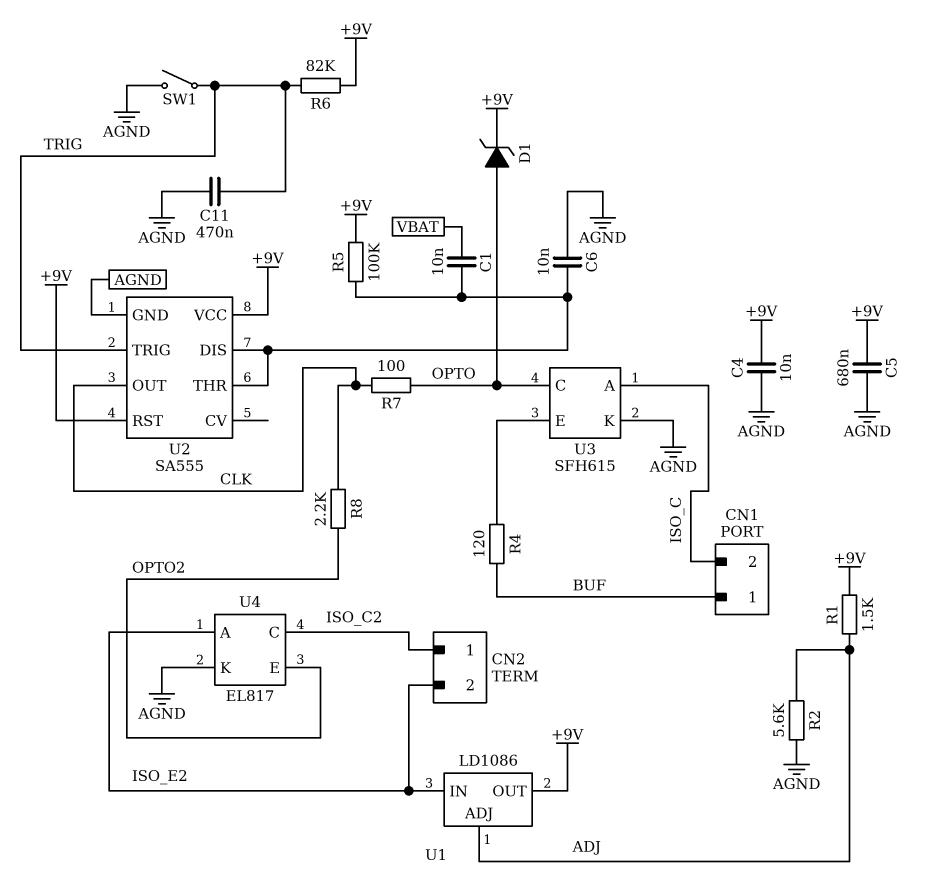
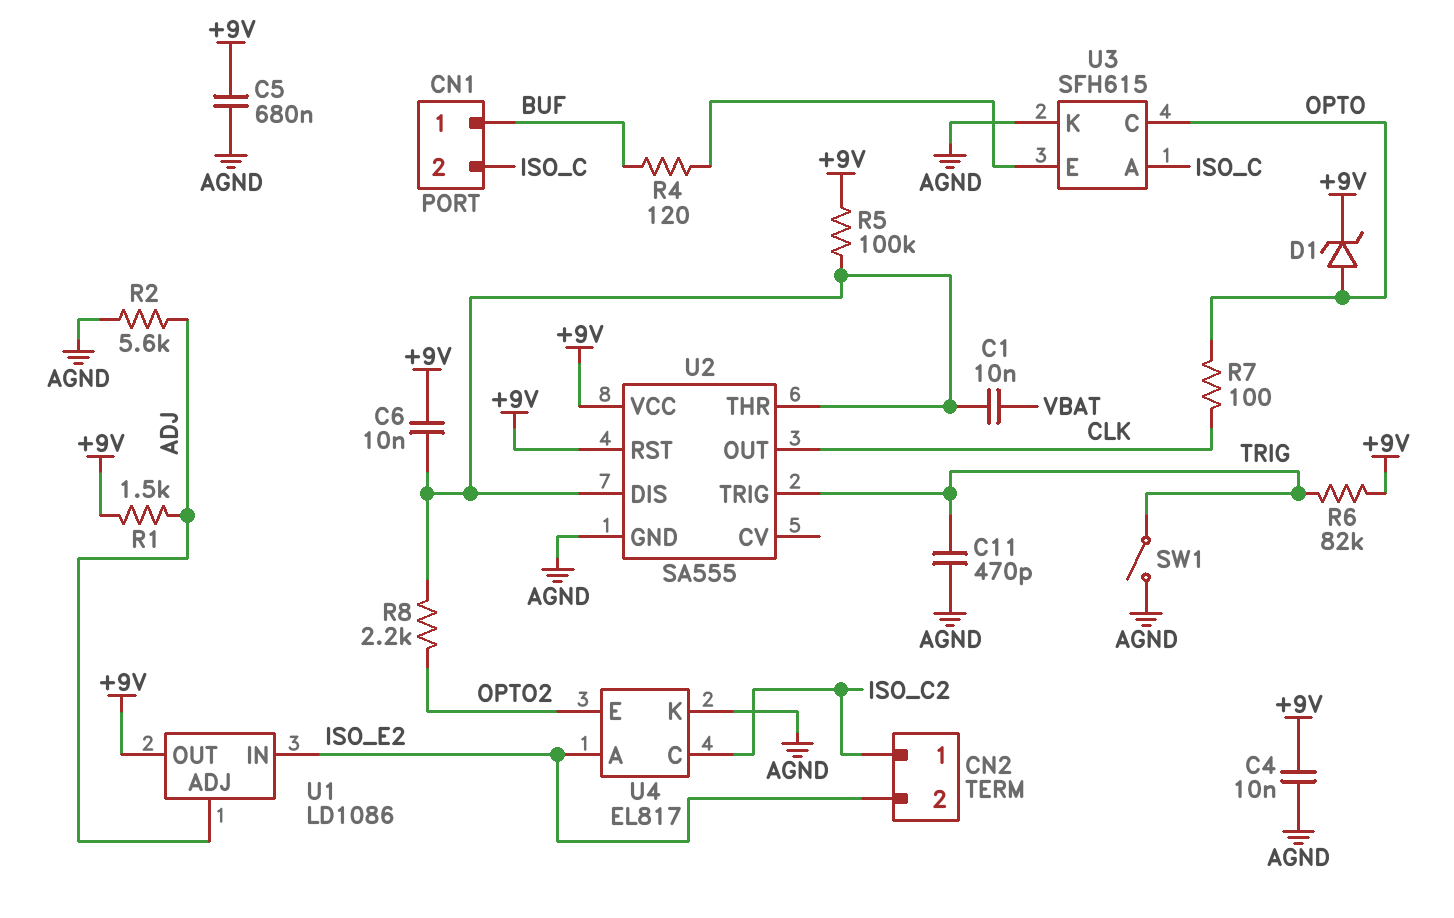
C6: 10nF (AGND, U2/DIS) -> 10nF (+9V, U2/DIS)
C11: 470nF (AGND, TRIG) -> 470pF (AGND, TRIG)
R8: 2.2k (CLK, OPTO2) -> 2.2k (OPTO2, U2/DIS)

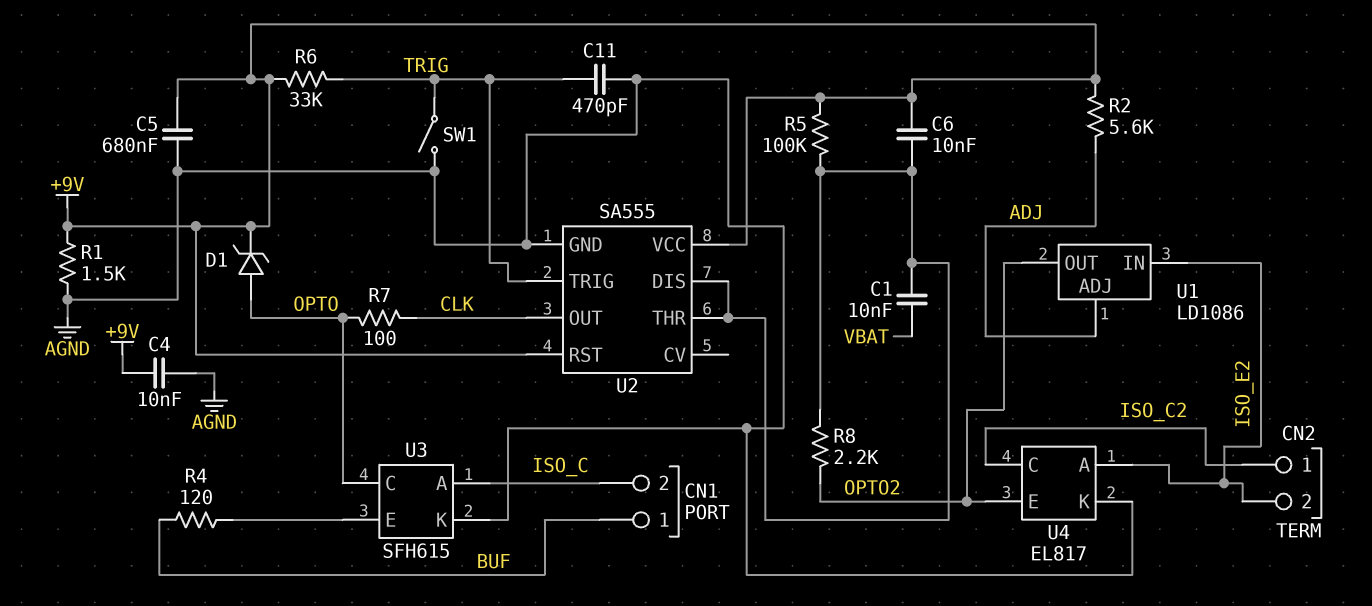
R1: 1.5k (+9V, ADJ) -> 1.5k (+9V, AGND)
R2: 5.6k (ADJ, AGND) -> 5.6k (+9V, ADJ)
R6: 82k (+9V, TRIG) -> 33k (+9V, TRIG)
U1 pin OUT: +9V -> OPTO2

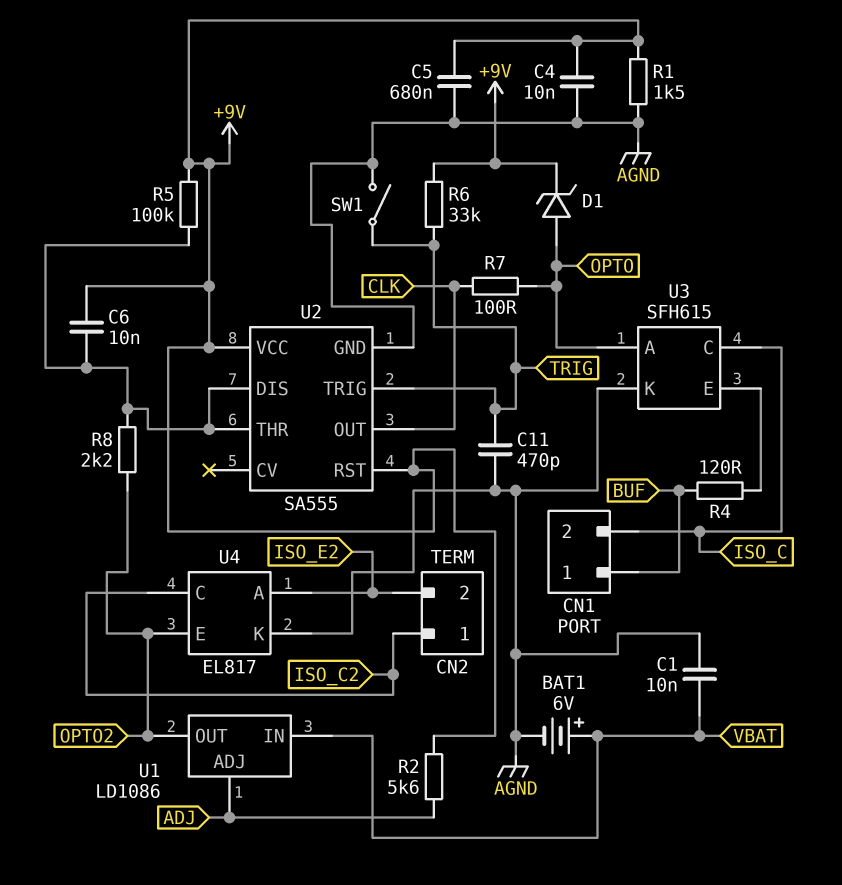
BAT1: none -> 6V (plus VBAT, minus AGND)
C1: 10nF (U2/DIS, VBAT) -> 10nF (AGND, VBAT)
U1 pin IN: ISO_E2 -> VBAT
U3 pin A: ISO_C -> OPTO
U3 pin C: OPTO -> ISO_C

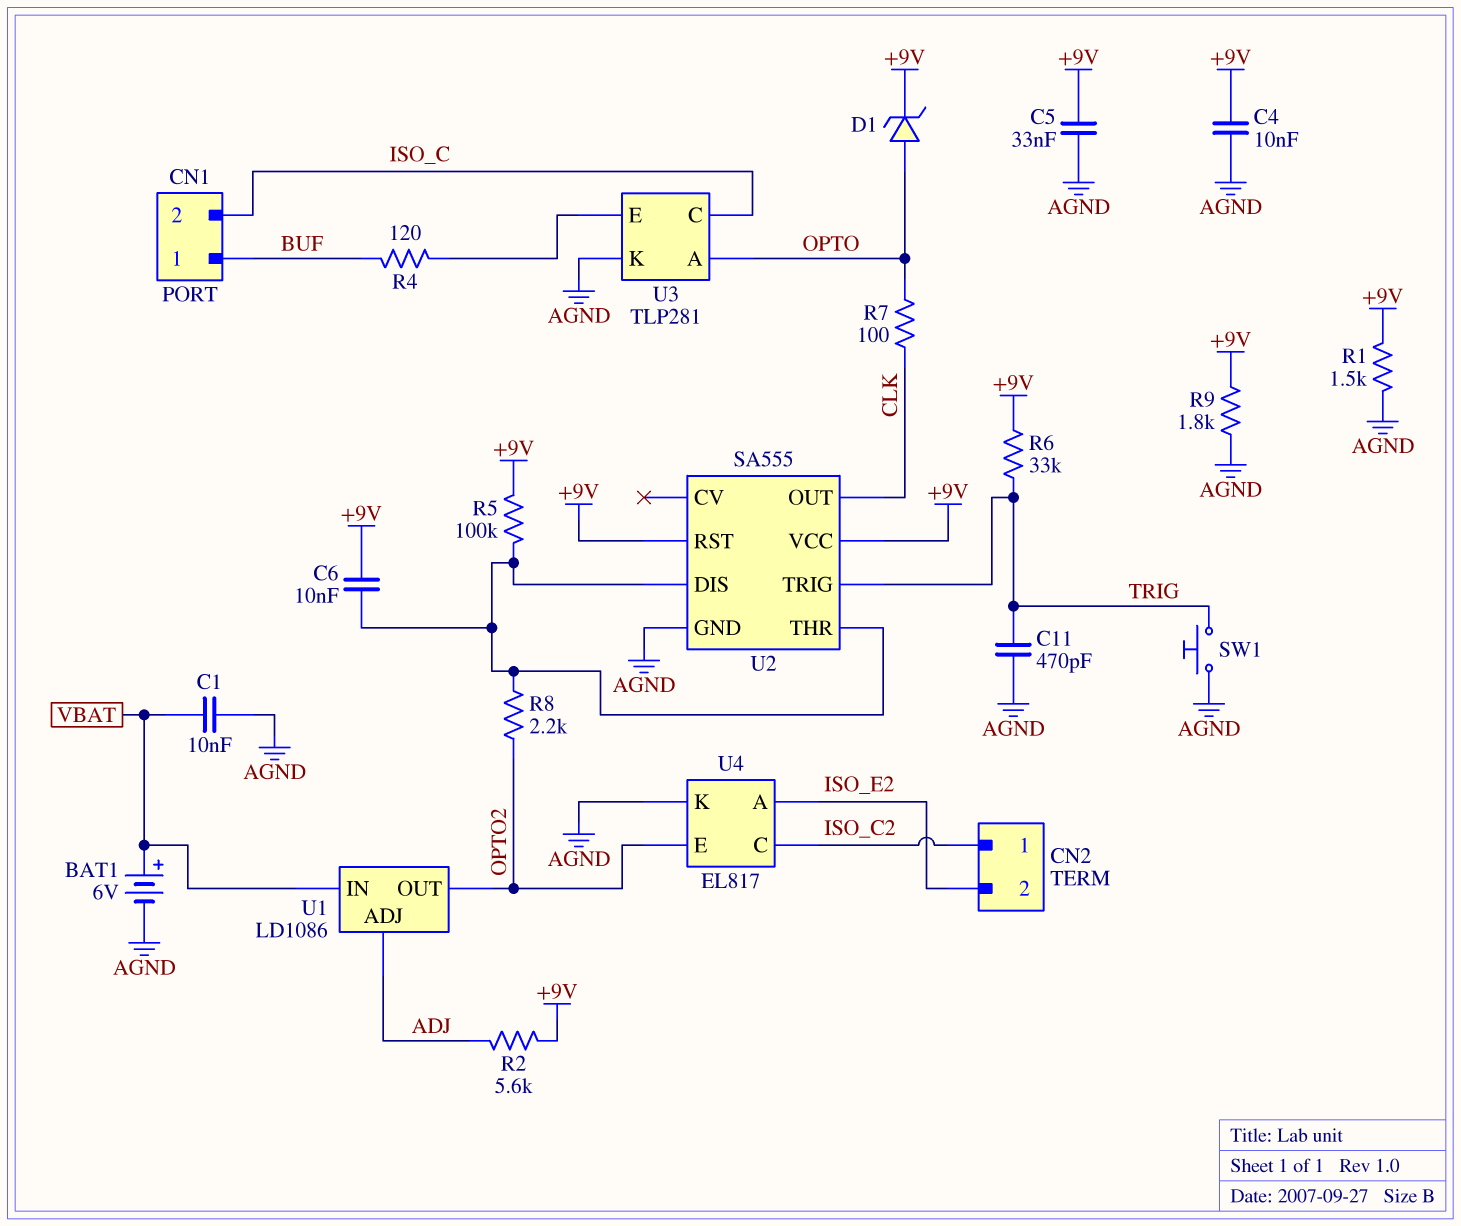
C5: 680nF (+9V, AGND) -> 33nF (+9V, AGND)
R9: none -> 1.8k (+9V, AGND)
SW1: switch (AGND, TRIG) -> button (AGND, TRIG)
U3: SFH615 -> TLP281

